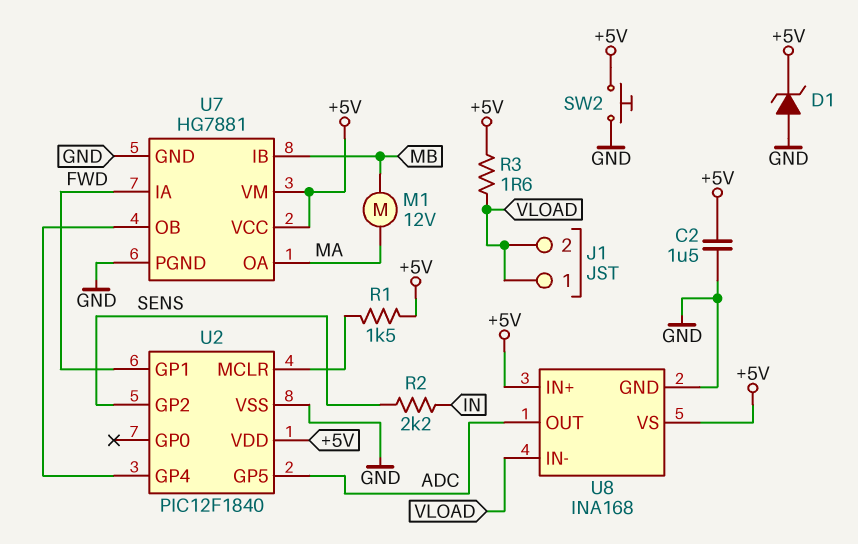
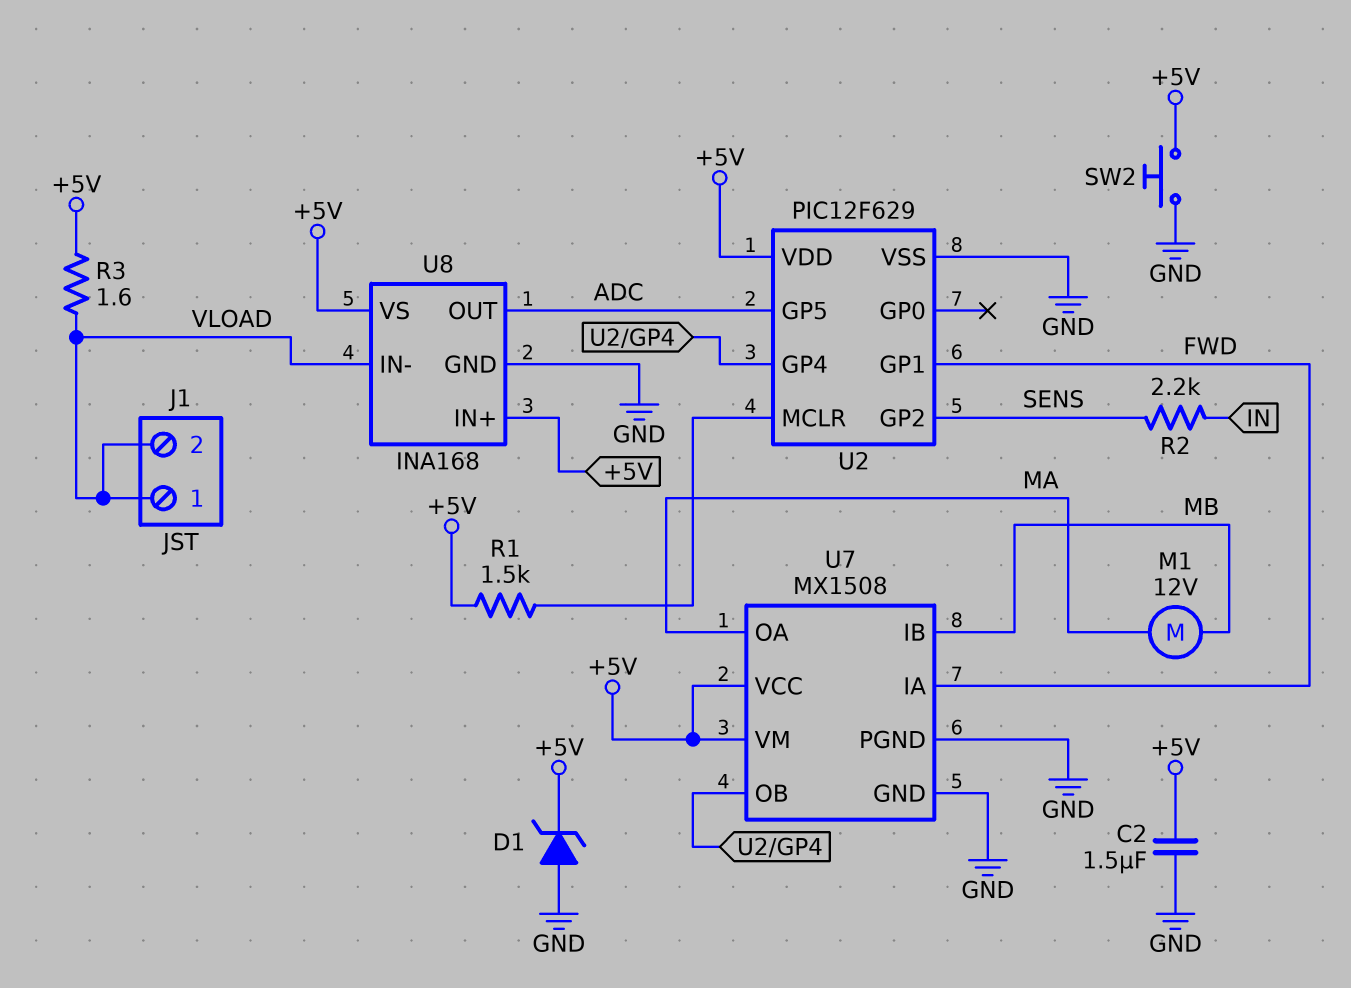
U2: PIC12F1840 -> PIC12F629
U7: HG7881 -> MX1508

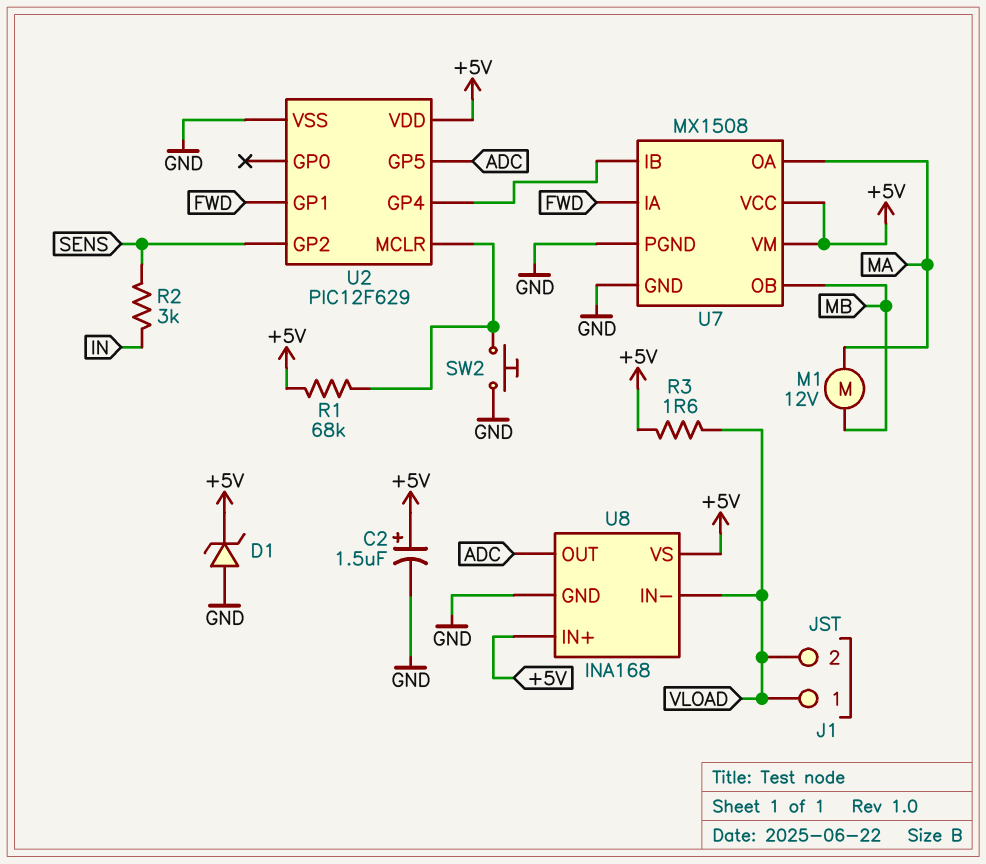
C2: 1.5uF (+5V, GND) -> 1.5uF (plus +5V, minus GND)
R1: 1.5k (+5V, U2/MCLR) -> 68k (+5V, U2/MCLR)
R2: 2.2k (IN, SENS) -> 3k (IN, SENS)
SW2: button (+5V, GND) -> button (GND, U2/MCLR)
U7 pin IB: MB -> U2/GP4
U7 pin OB: U2/GP4 -> MB

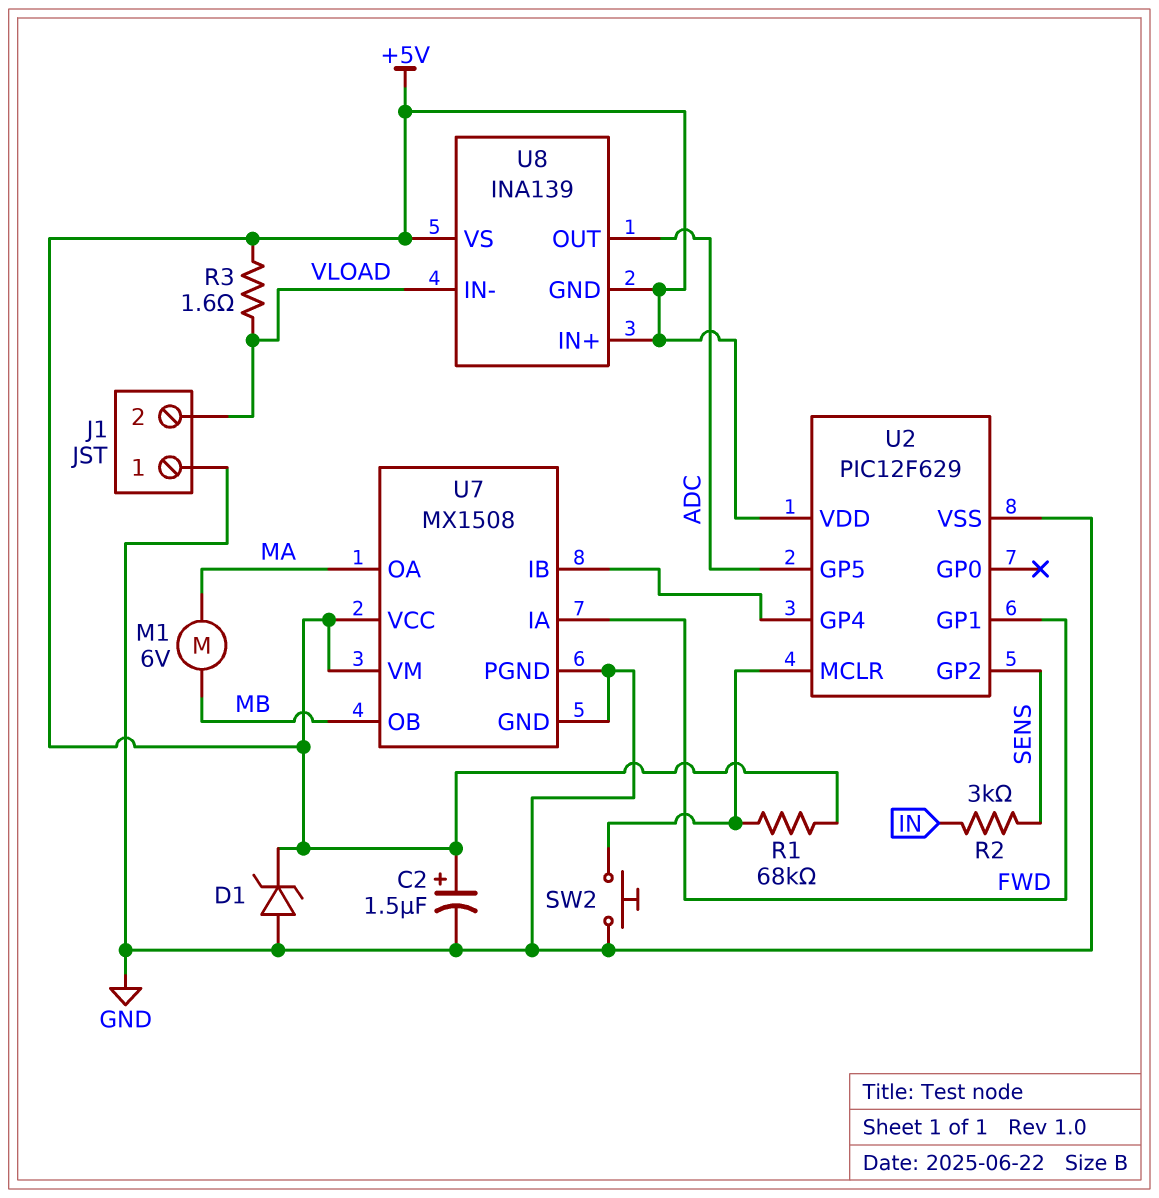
J1 pin 1: VLOAD -> GND
M1: motor 12V (MA, MB) -> motor 6V (MA, MB)
U8: INA168 -> INA139
U8 pin GND: GND -> +5V

